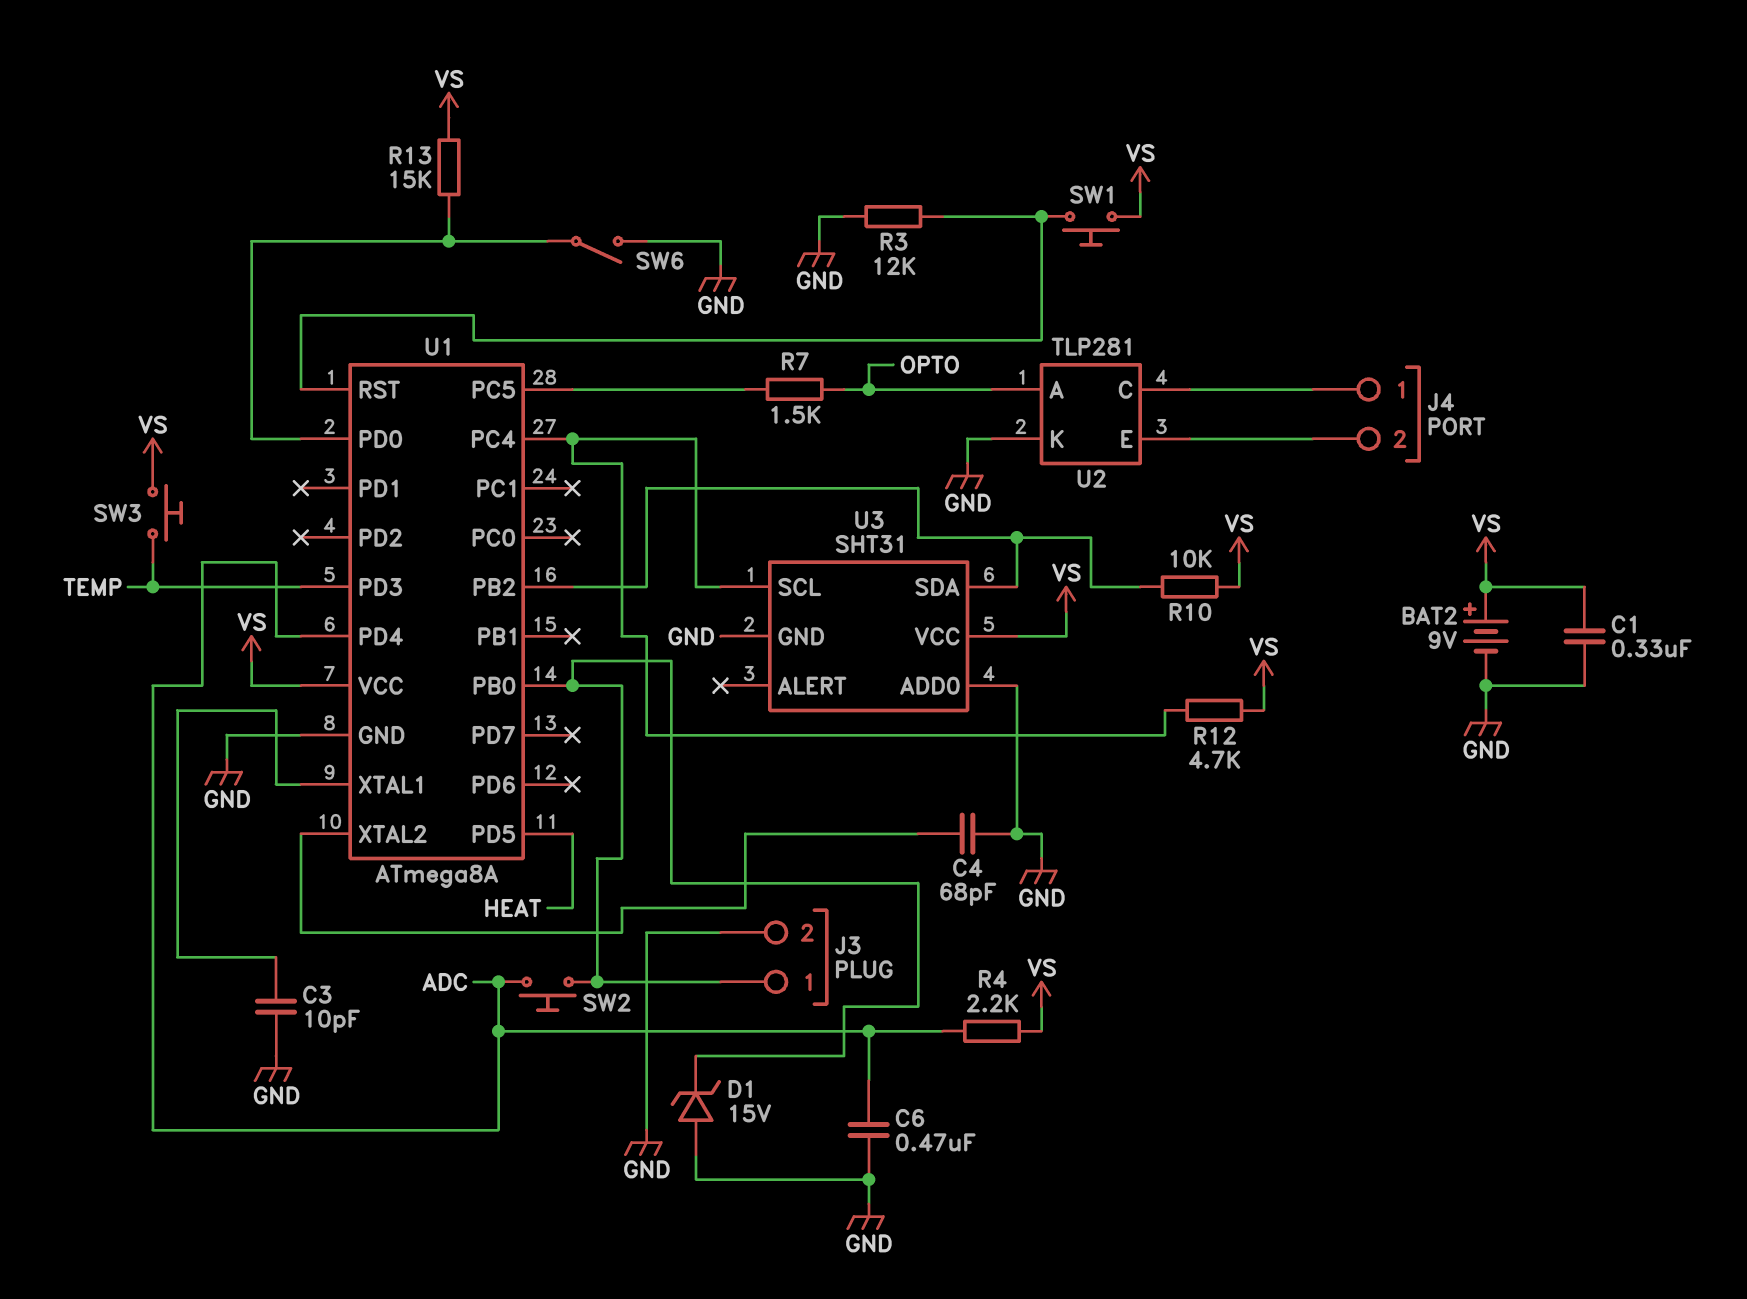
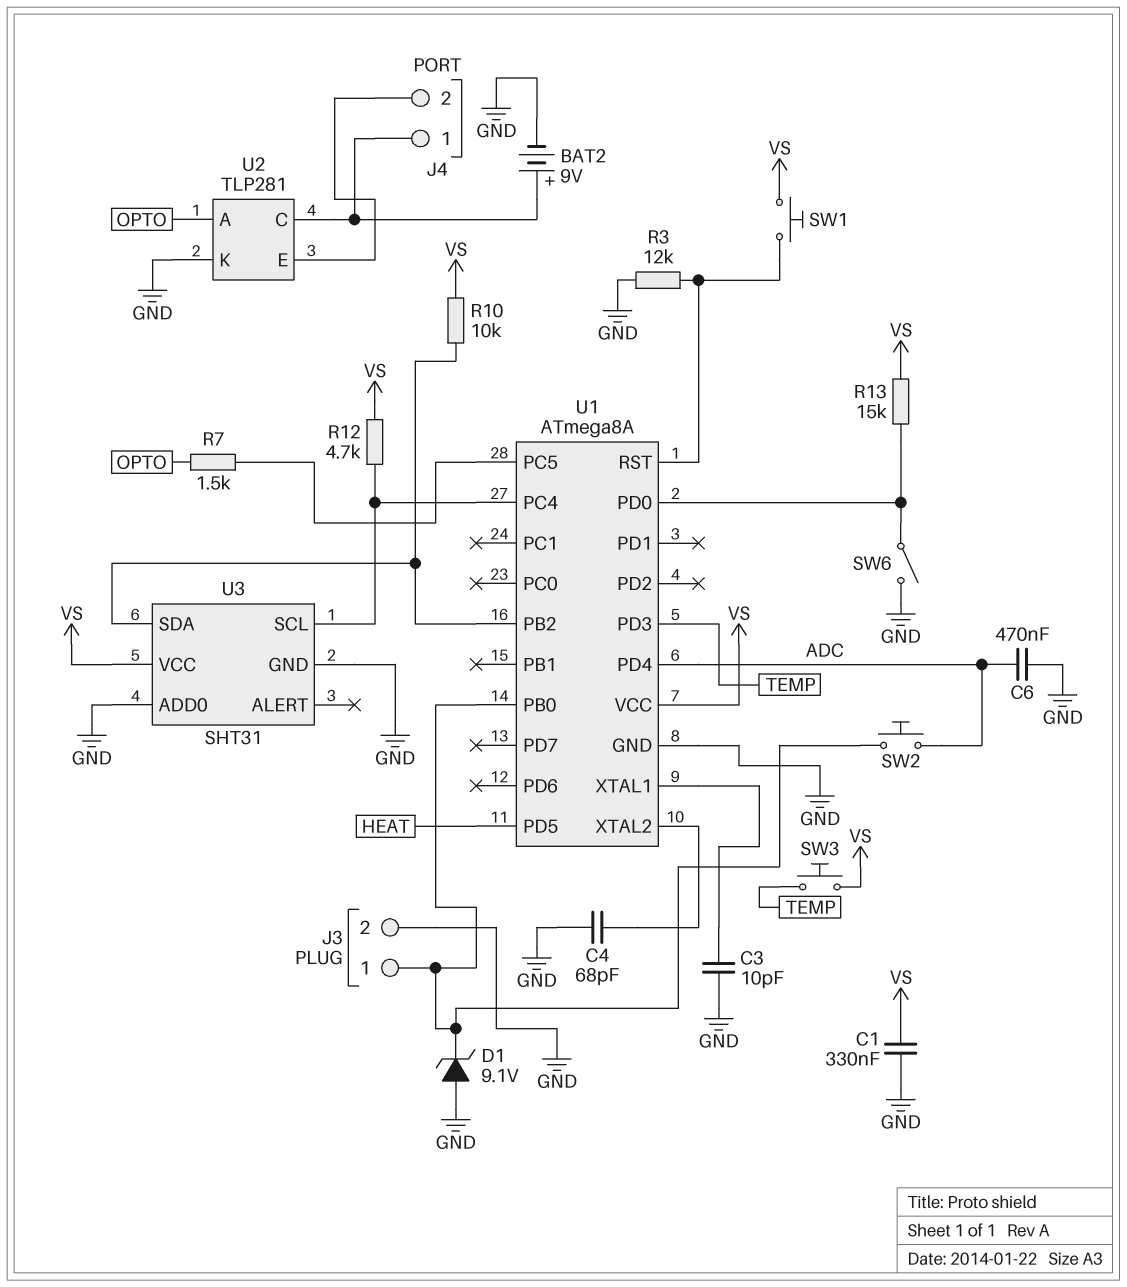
BAT2: 9V (plus VS, minus GND) -> 9V (plus J4/1, minus GND)
D1: zener 15V (A GND, K J3/1) -> zener 9.1V (A GND, K J3/1)
R4: 2.2k (ADC, VS) -> none

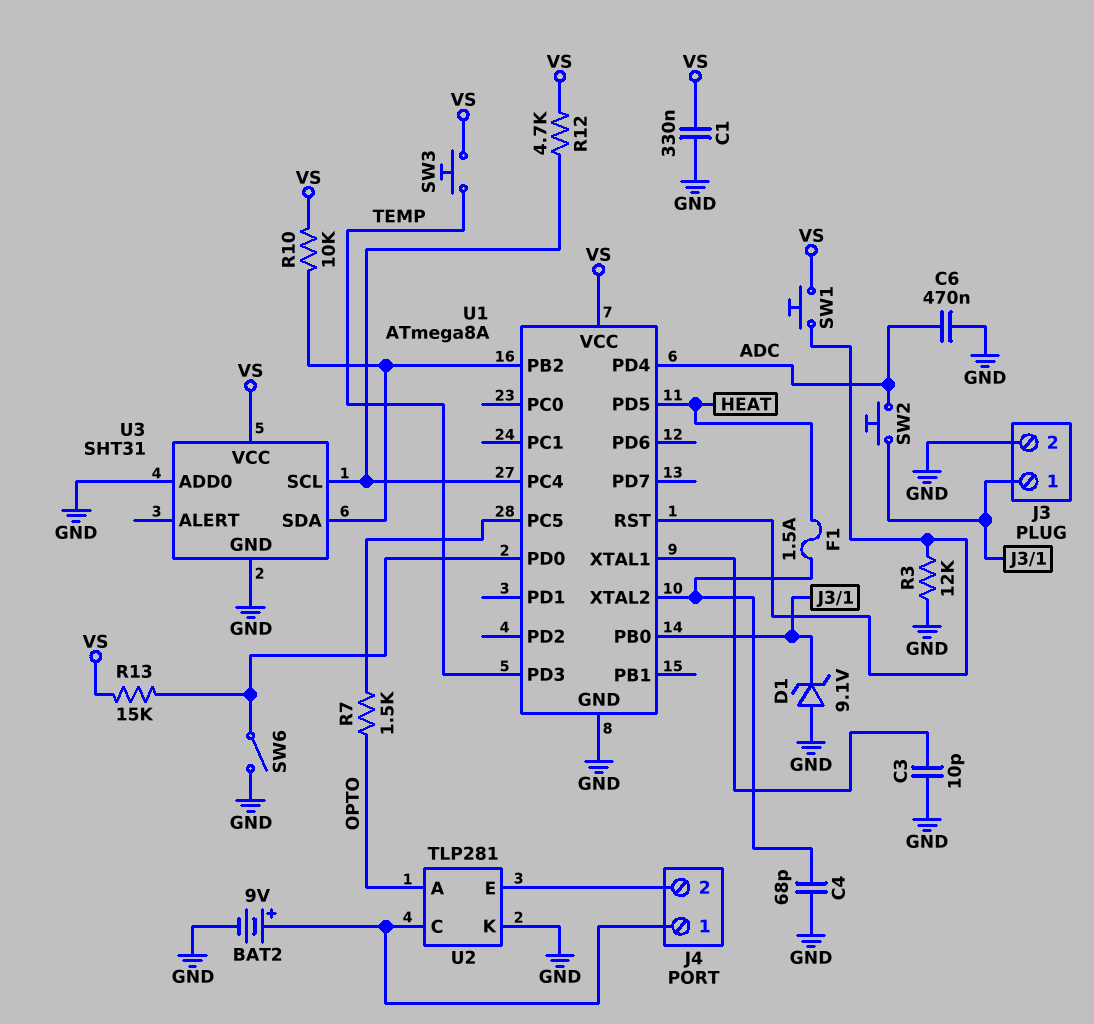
F1: none -> 1.5A (HEAT, U1/XTAL2)

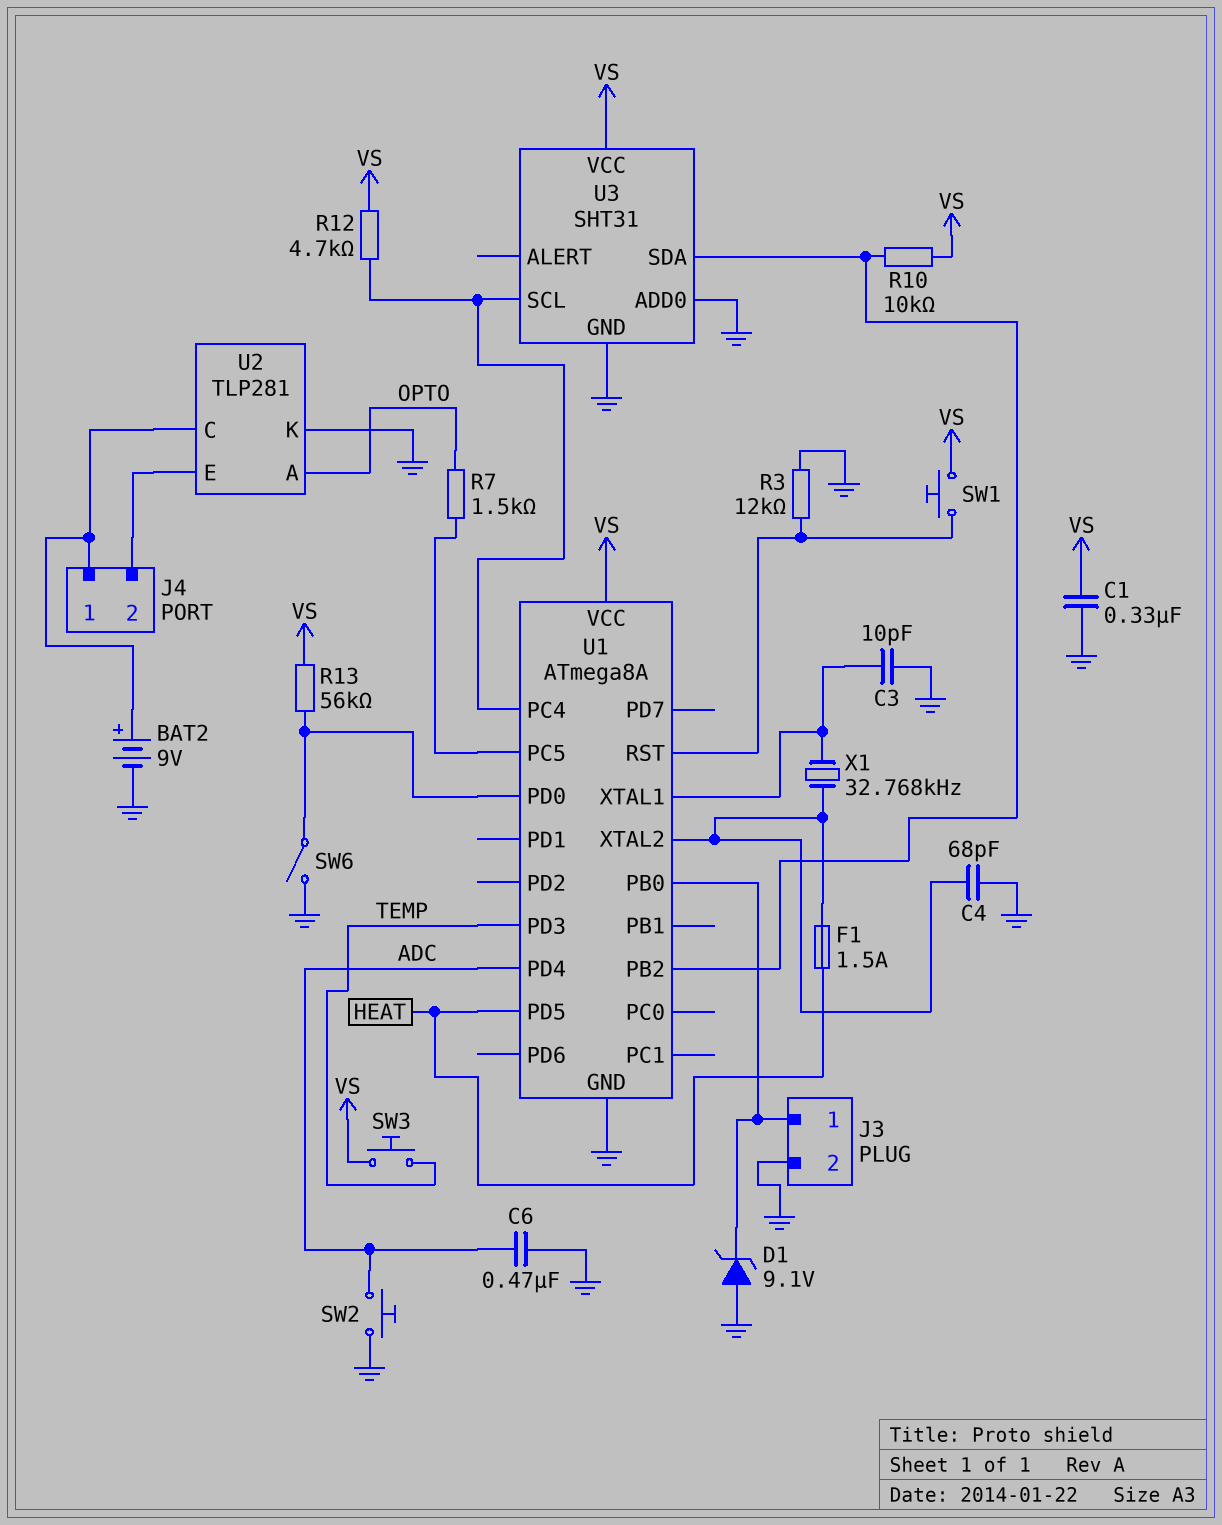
R13: 15k (U1/PD0, VS) -> 56k (U1/PD0, VS)
SW2: button (ADC, J3/1) -> button (ADC, GND)
X1: none -> 32.768kHz (U1/XTAL1, U1/XTAL2)

